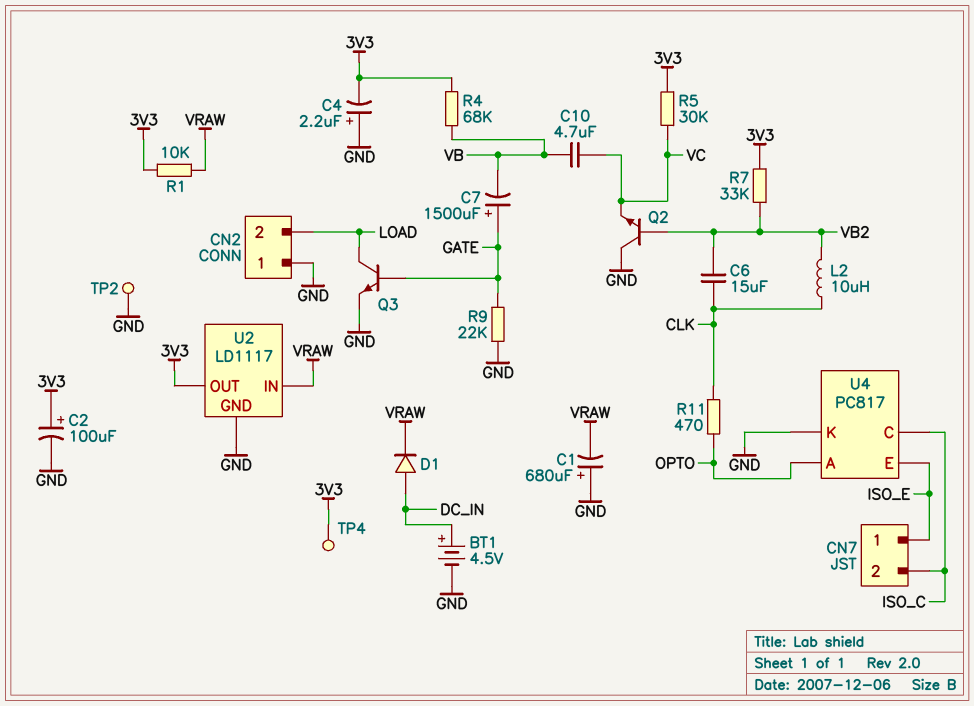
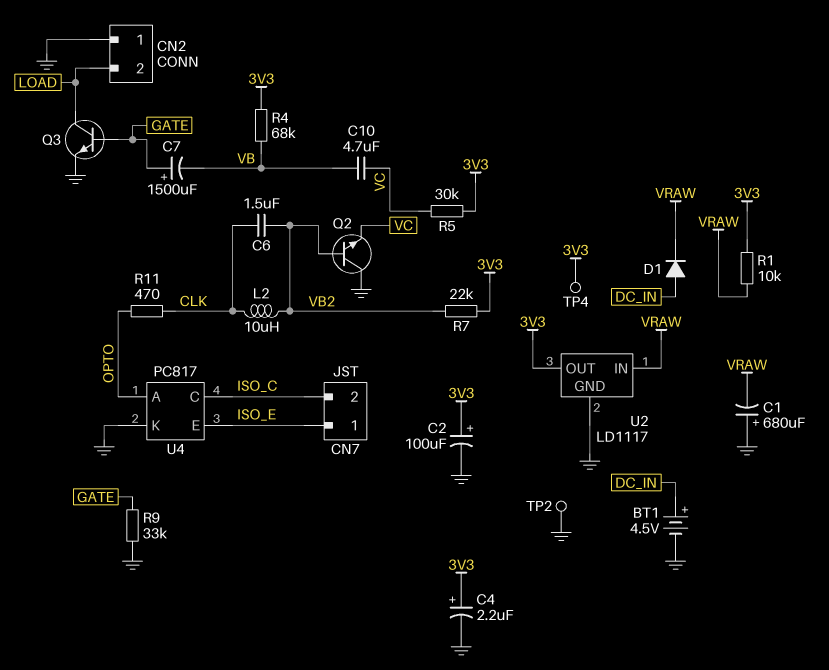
C4: 2.2uF (plus GND, minus 3V3) -> 2.2uF (plus 3V3, minus GND)
C6: 15uF (CLK, VB2) -> 1.5uF (CLK, VB2)
R7: 33k (3V3, VB2) -> 22k (3V3, VB2)
R9: 22k (GATE, GND) -> 33k (GATE, GND)

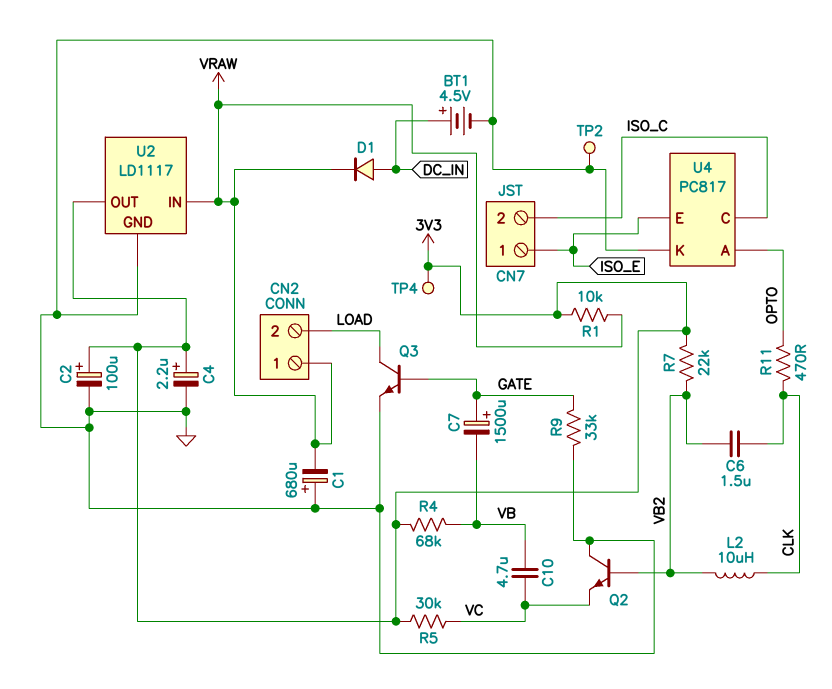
CN2 pin 1: GND -> VRAW

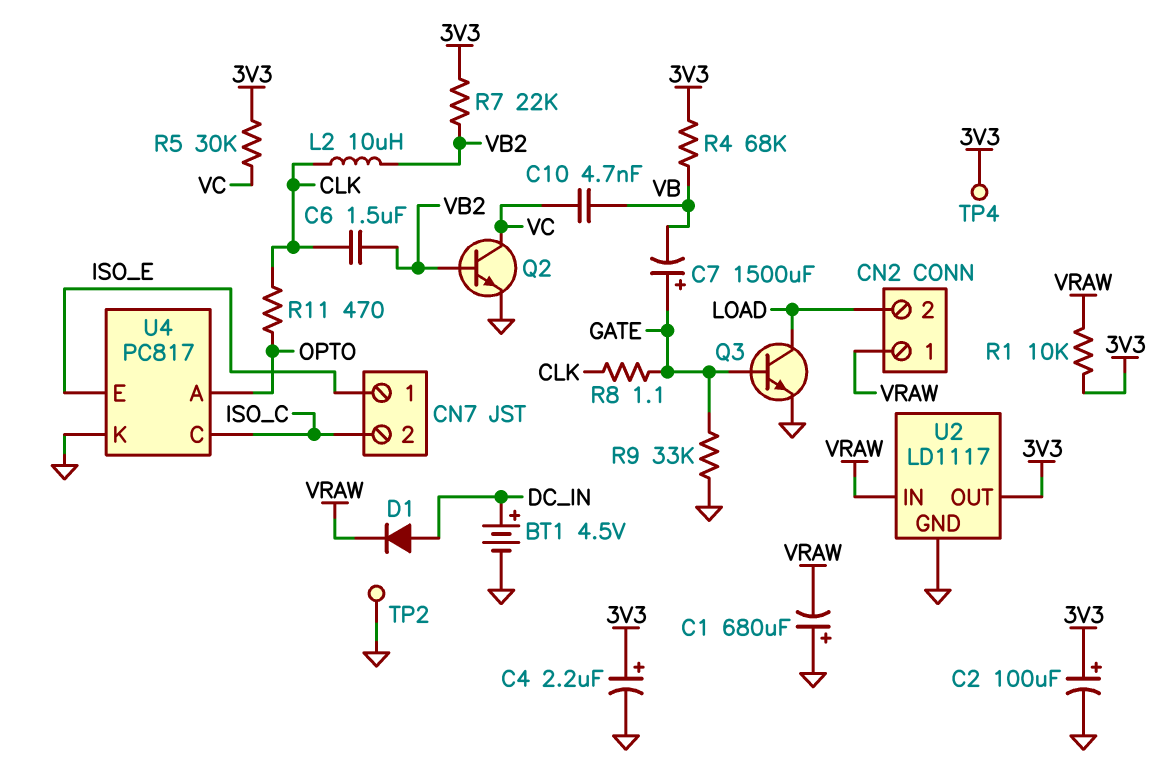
C10: 4.7uF (VB, VC) -> 4.7nF (VB, VC)
Q2: NPN (B VB2, C GND, E VC) -> NPN (B VB2, C VC, E GND)
R8: none -> 1.1 (CLK, GATE)

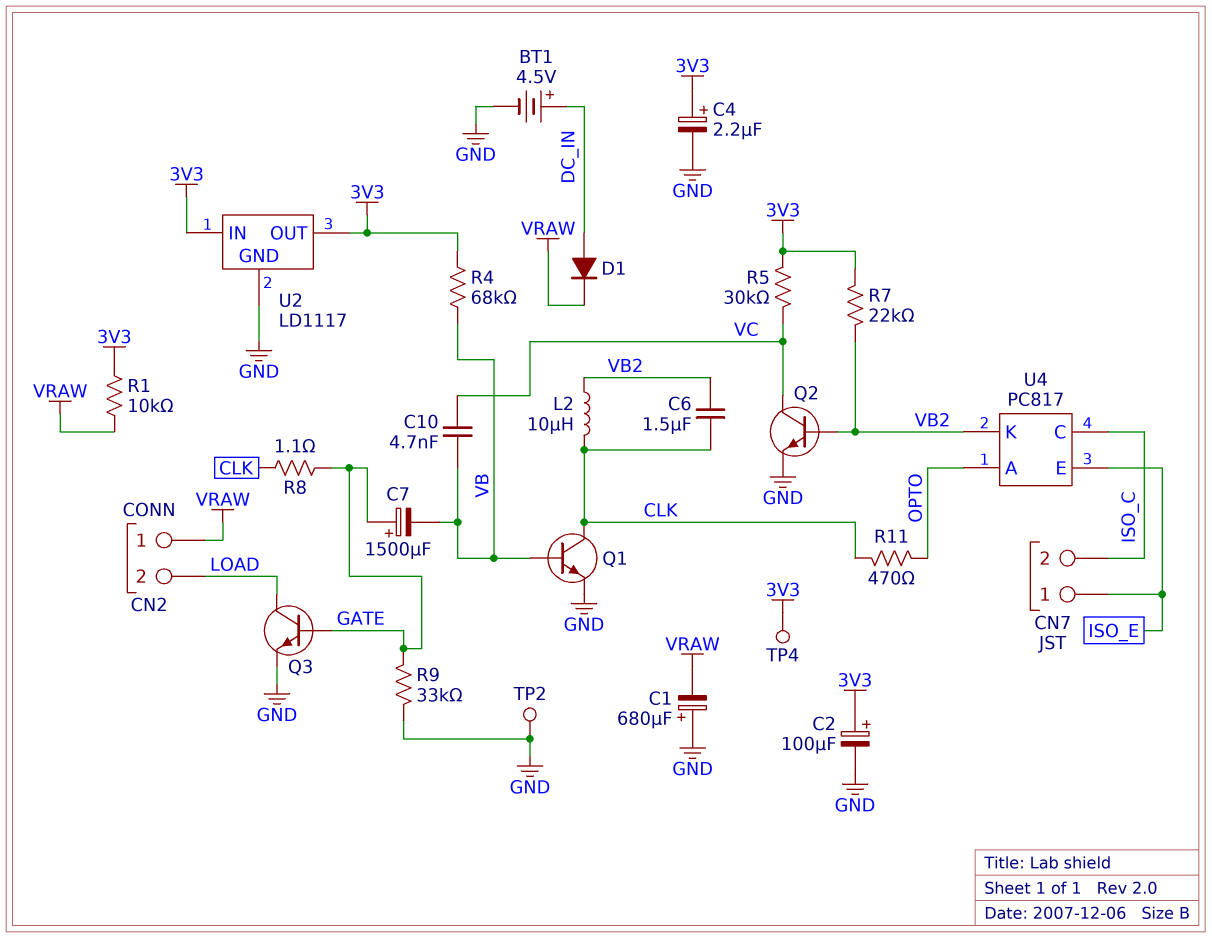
Q1: none -> NPN (B VB, C CLK, E GND)
U2 pin IN: VRAW -> 3V3
U4 pin K: GND -> VB2

